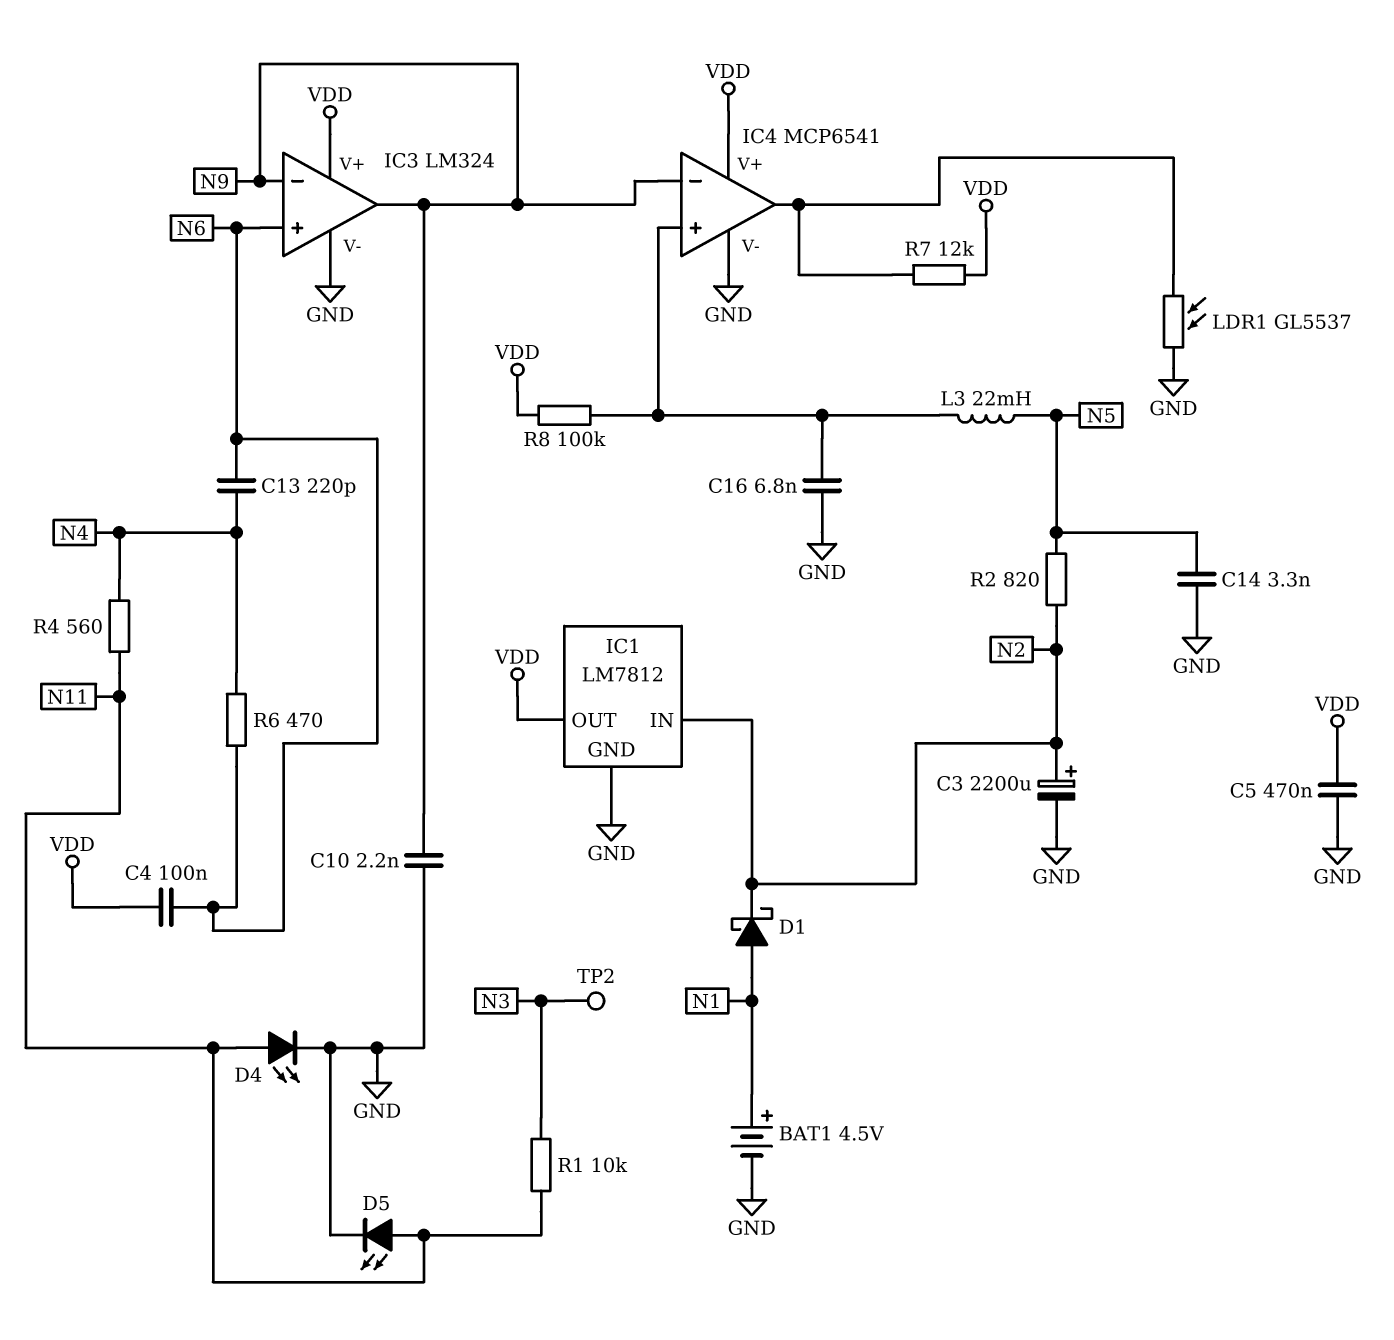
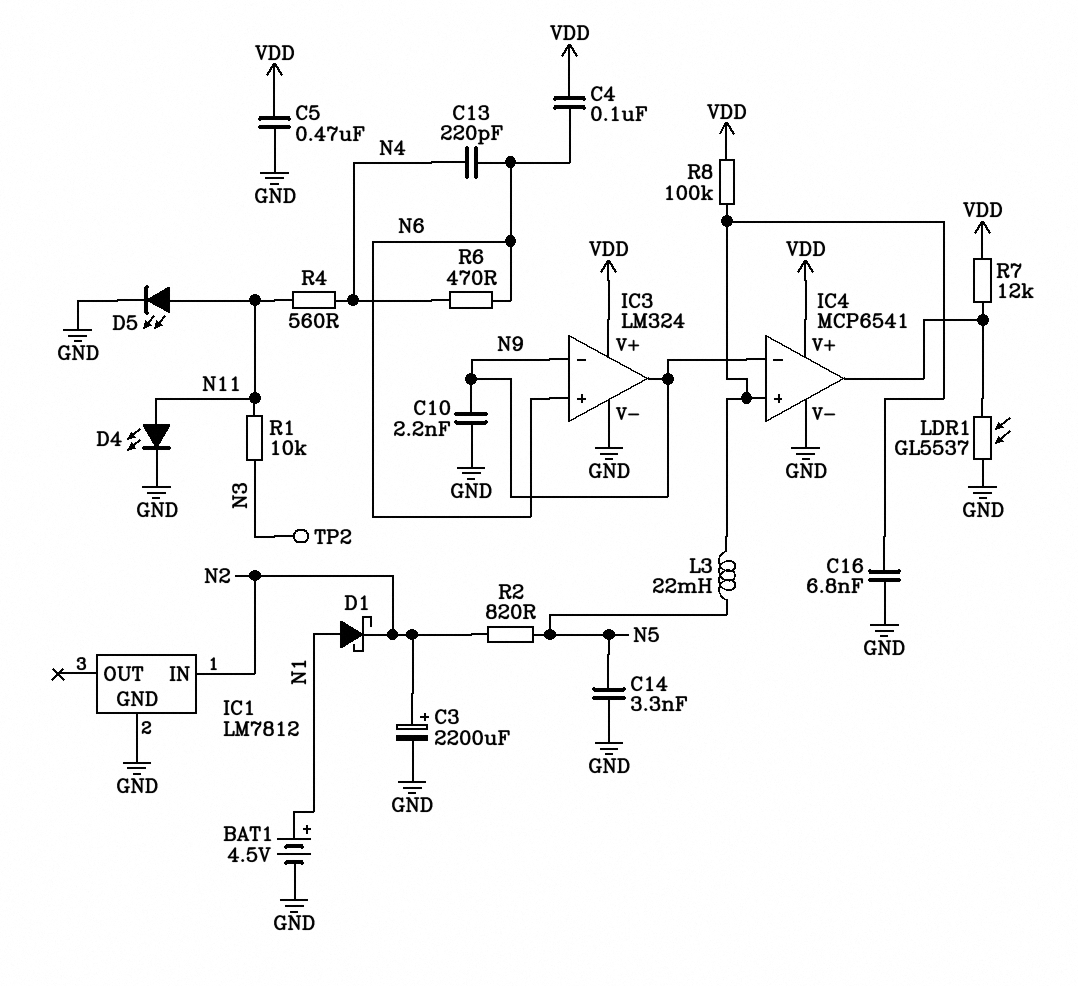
IC1 pin OUT: VDD -> none

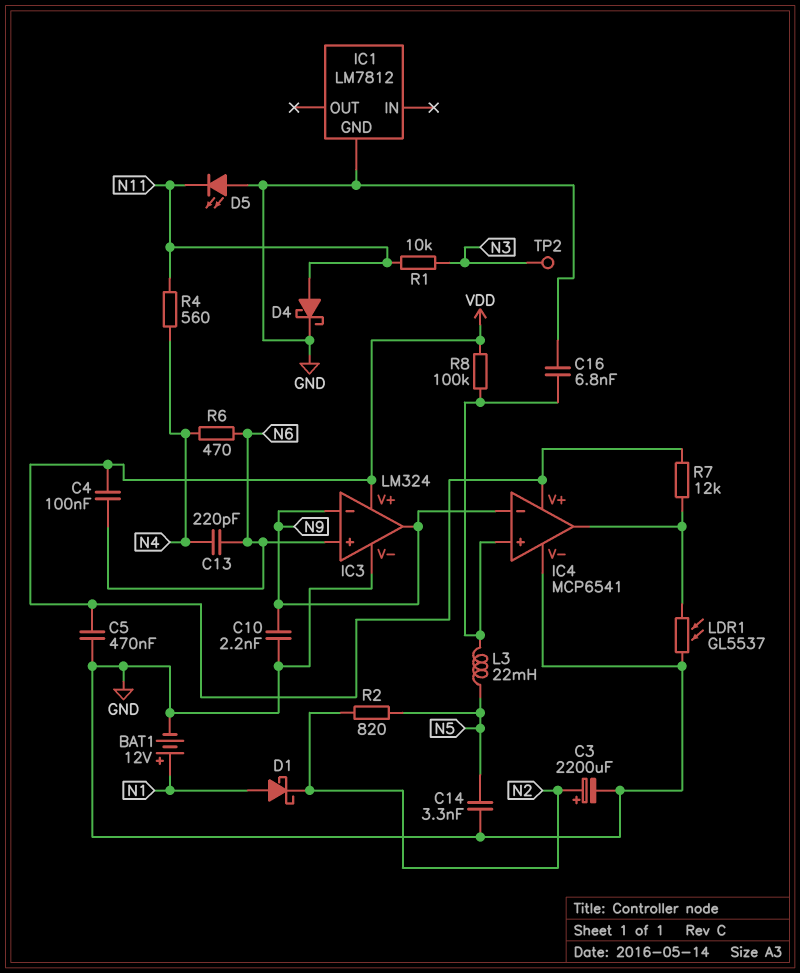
BAT1: 4.5V (plus N1, minus GND) -> 12V (plus N1, minus GND)
D4: LED (A N11, K GND) -> schottky (A N11, K GND)
D5: LED (A N11, K GND) -> LED (A GND, K N11)
IC1 pin IN: N2 -> none

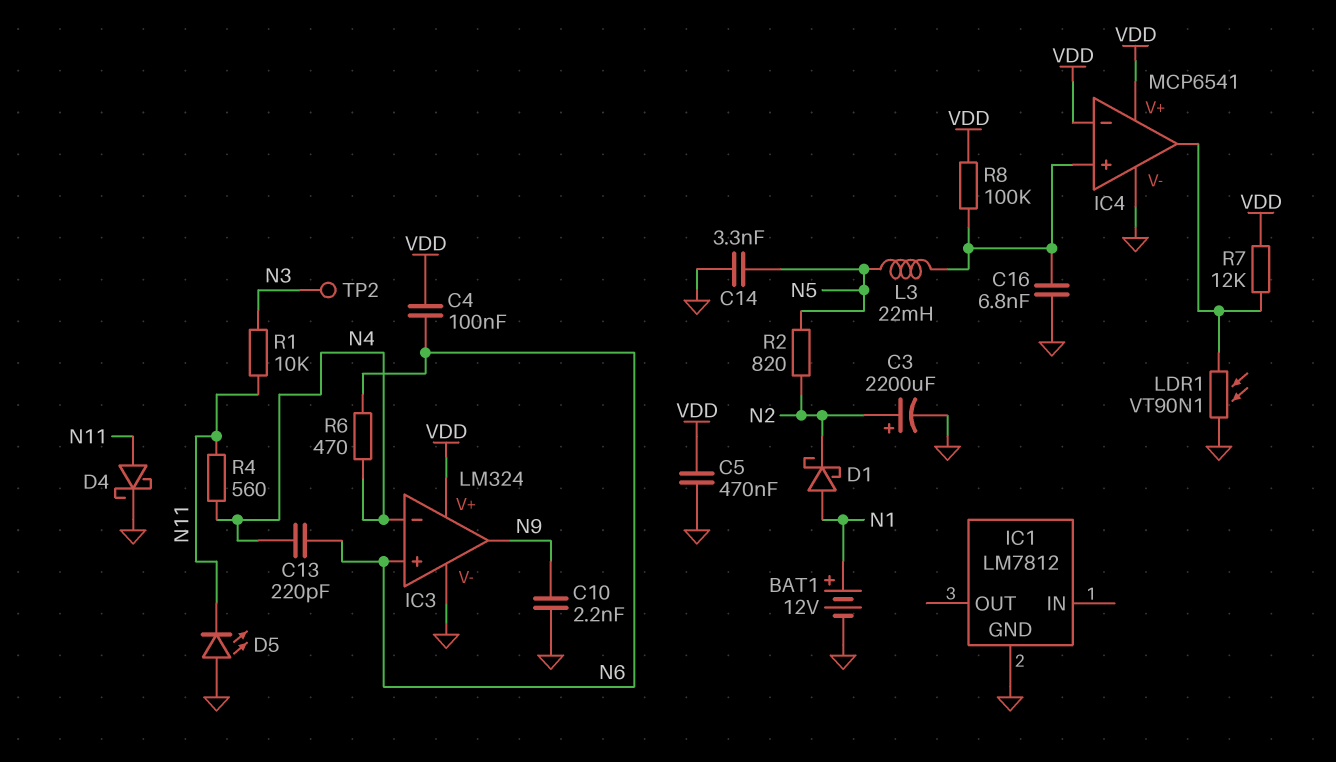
IC3 pin in-: N9 -> N4
IC4 pin in-: N9 -> VDD
LDR1: GL5537 (GND, IC4/out) -> VT90N1 (GND, IC4/out)

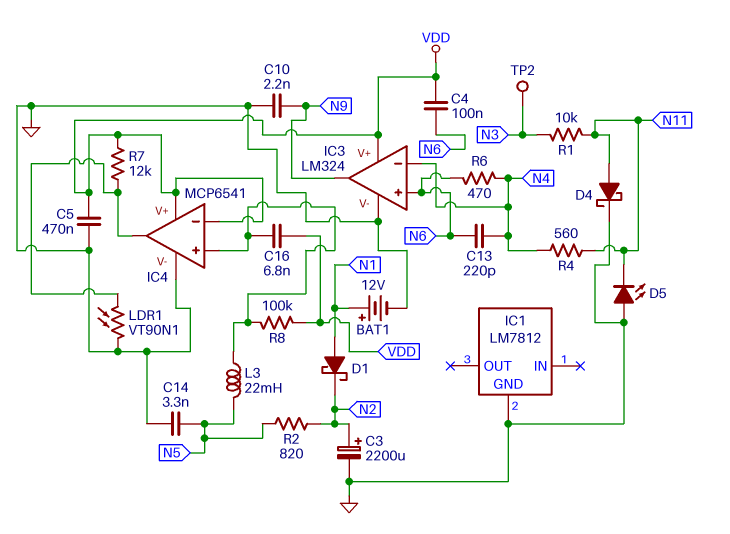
C16: 6.8nF (GND, IC4/in+) -> 6.8nF (IC4/in+, VDD)

